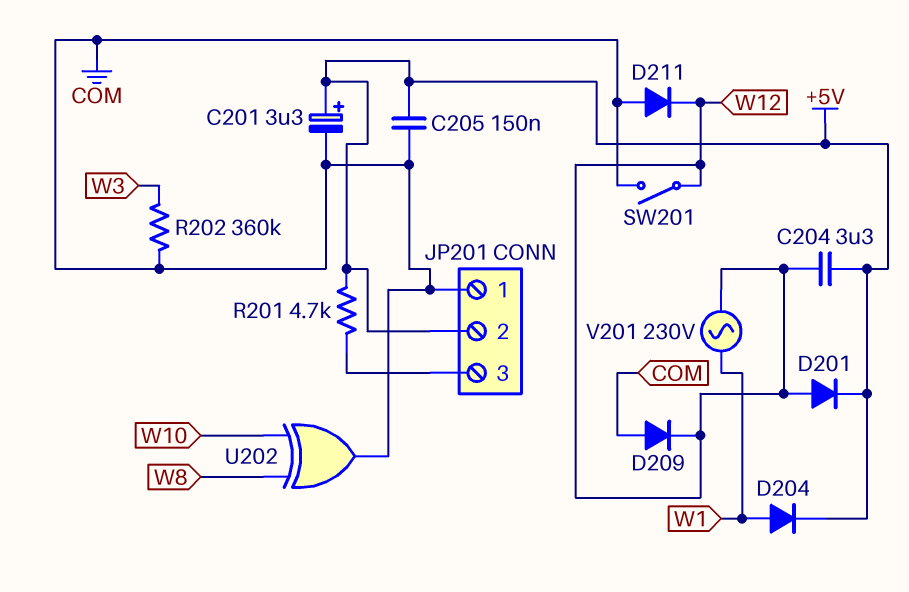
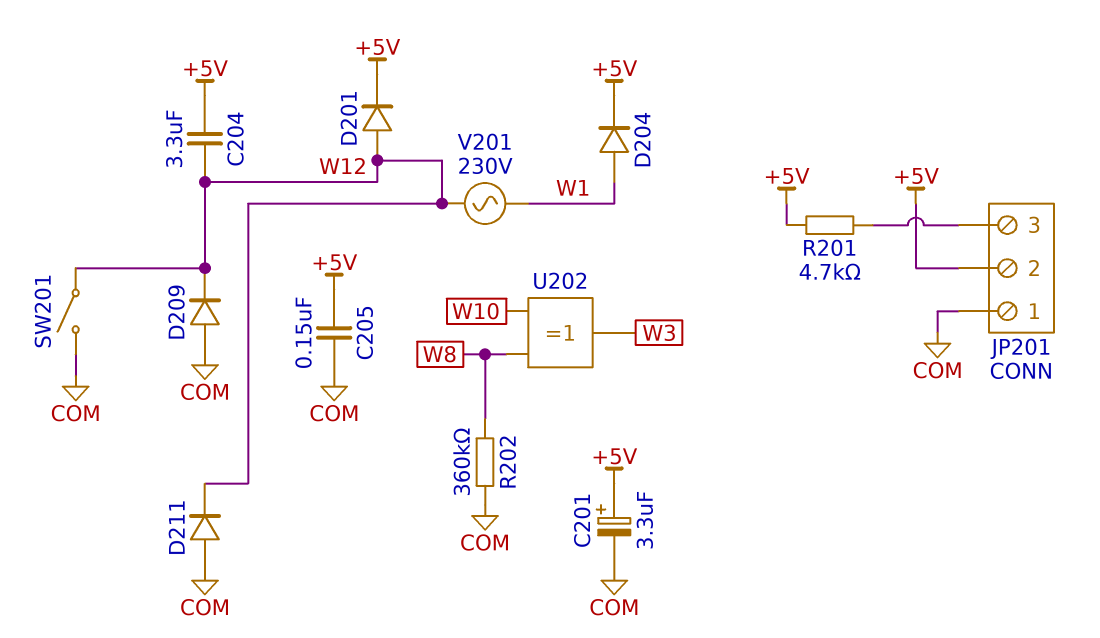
R202: 360k (COM, W3) -> 360k (COM, W8)
U202: XOR (in W8, in W10, out COM) -> XOR (in W8, in W10, out W3)

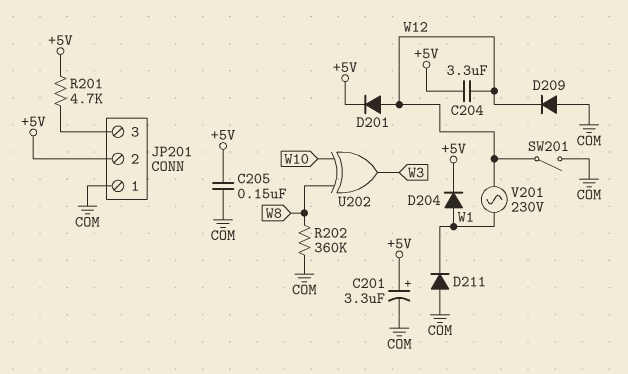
D211: diode (A COM, K W12) -> diode (A COM, K W1)

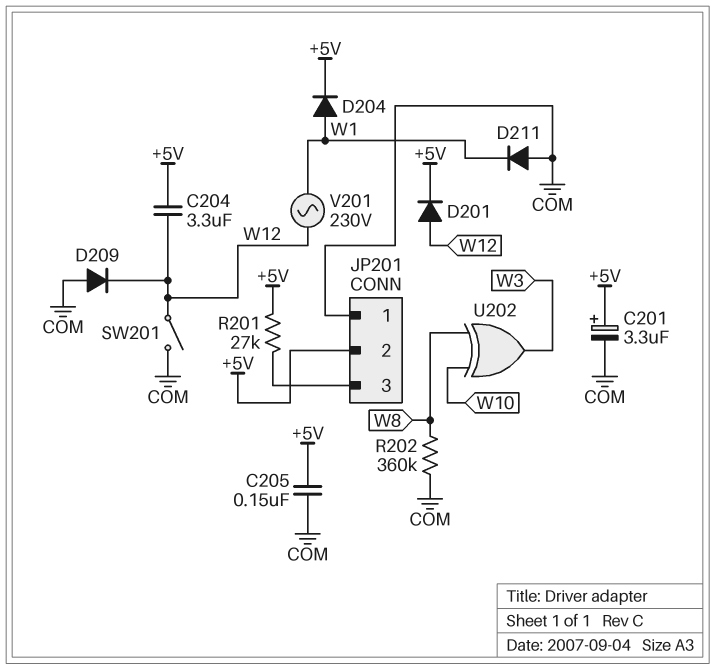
R201: 4.7k (+5V, JP201/3) -> 27k (+5V, JP201/3)

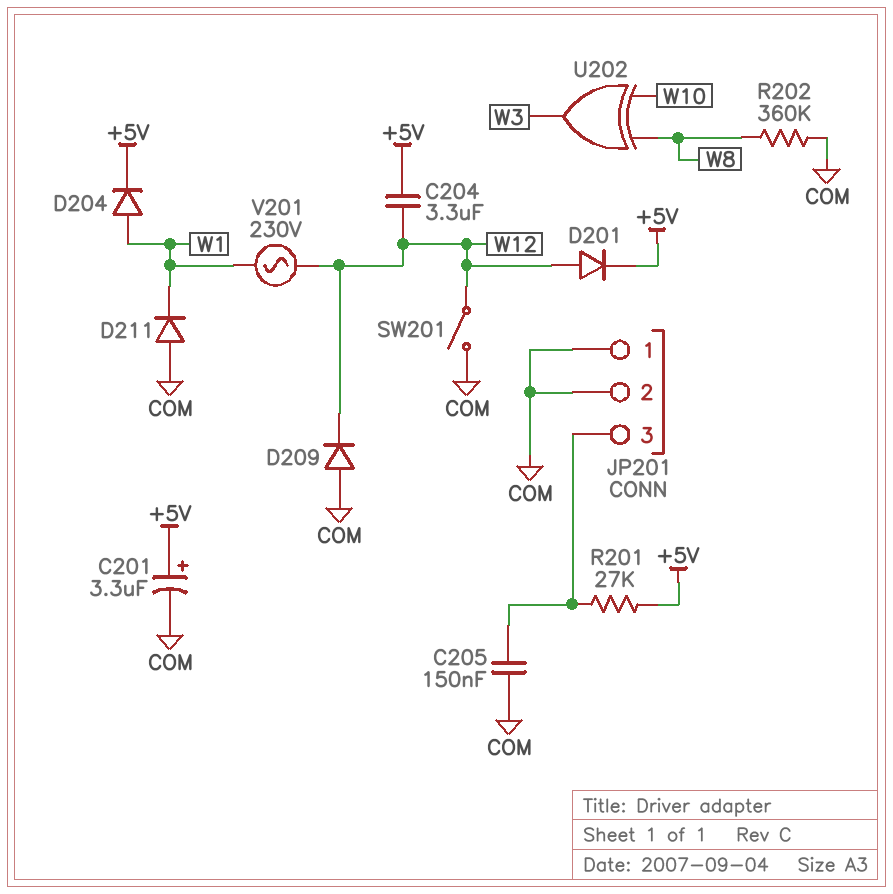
C205: 150nF (+5V, COM) -> 150nF (COM, JP201/3)
JP201 pin 2: +5V -> COM

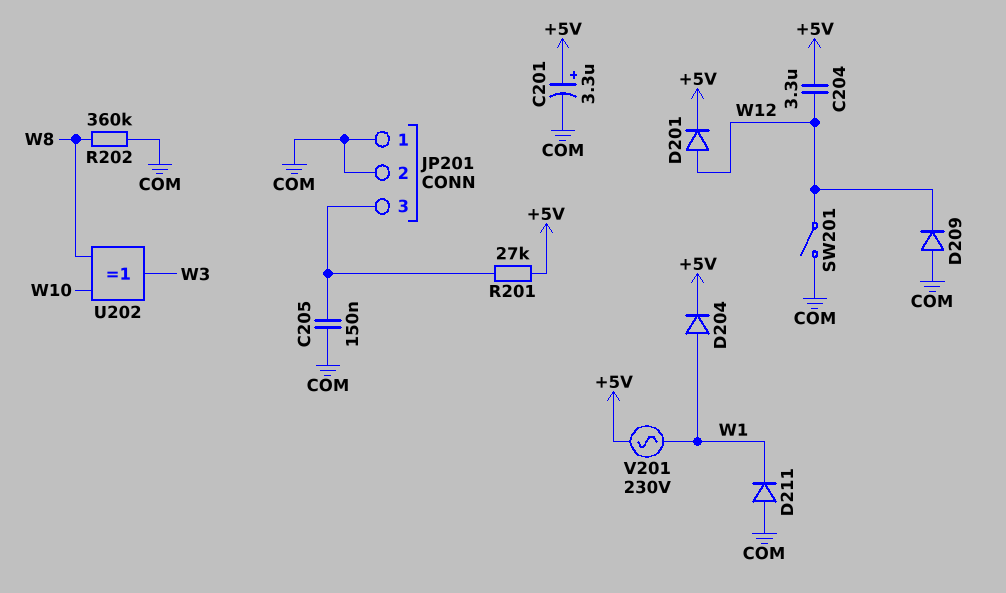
V201: AC 230V (W1, W12) -> AC 230V (+5V, W1)

